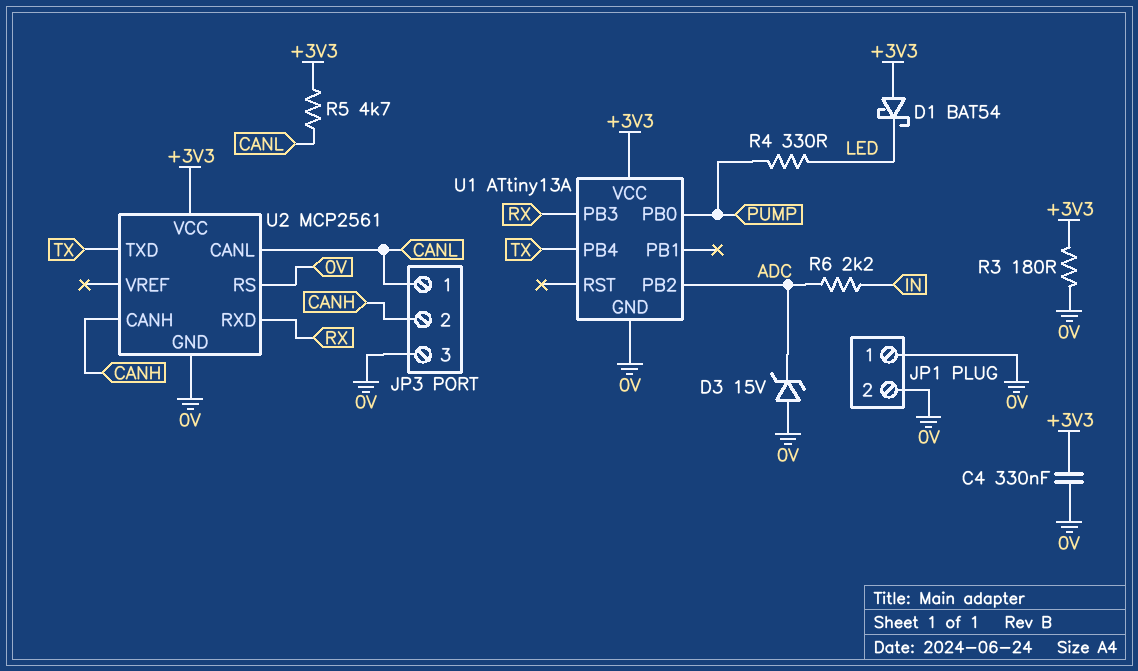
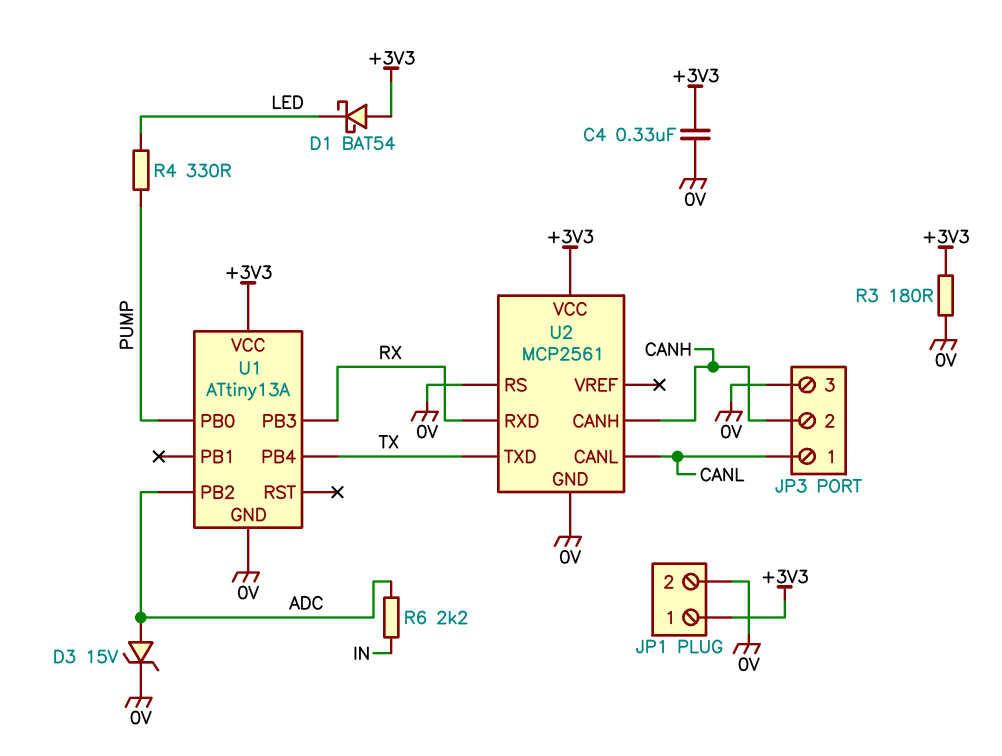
D3: zener 15V (A 0V, K ADC) -> zener 15V (A ADC, K 0V)
JP1 pin 1: 0V -> +3V3
R5: 4.7k (+3V3, CANL) -> none

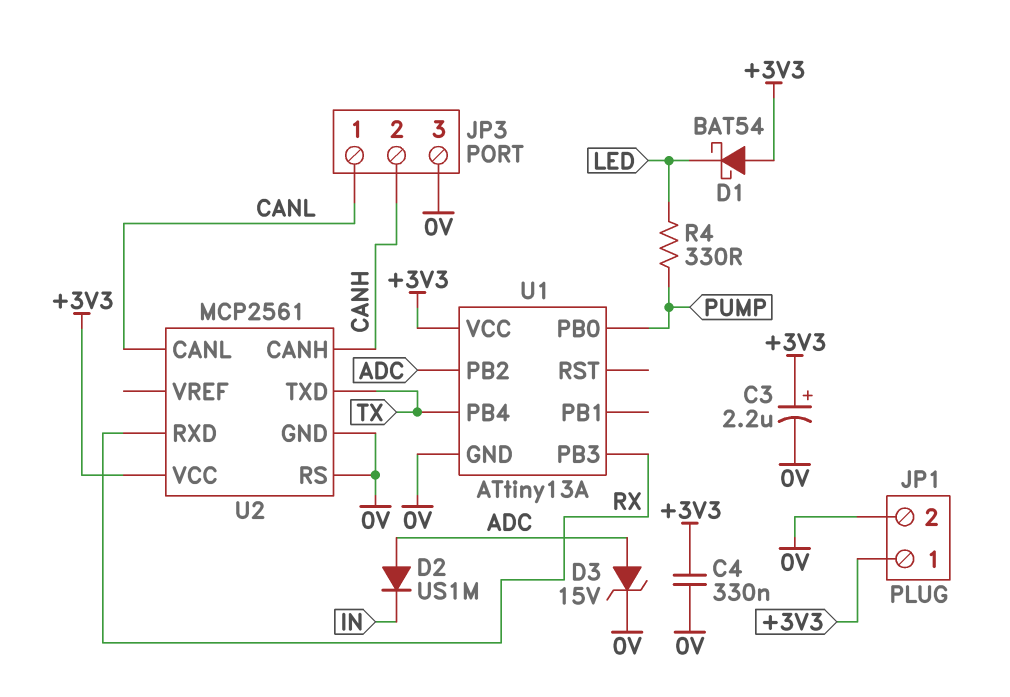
C3: none -> 2.2uF (plus +3V3, minus 0V)
D2: none -> diode US1M (A ADC, K IN)
R3: 180 (+3V3, 0V) -> none
R6: 2.2k (ADC, IN) -> none

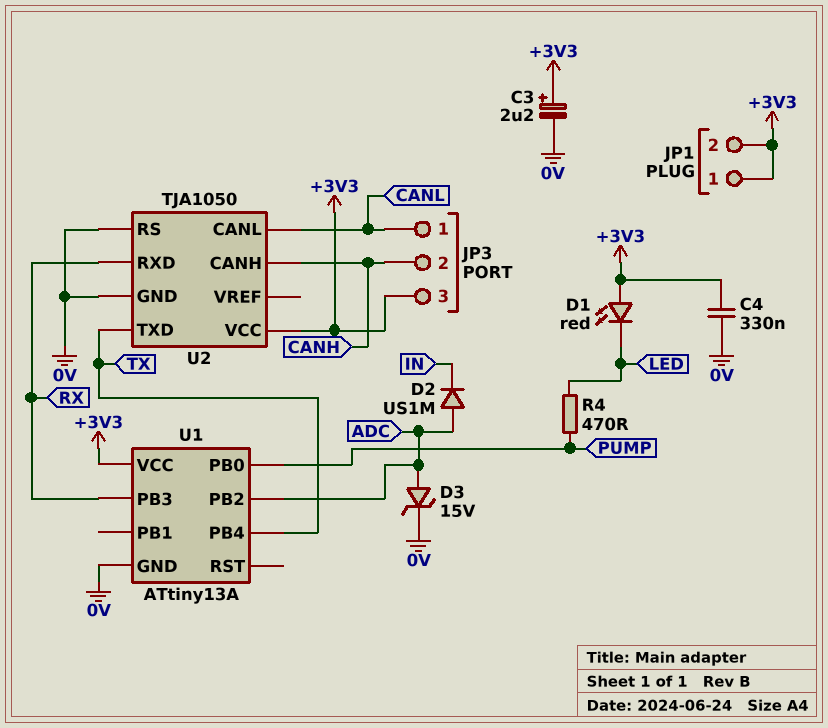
D1: schottky BAT54 (A +3V3, K LED) -> LED red (A +3V3, K LED)
JP1 pin 2: 0V -> +3V3
JP3 pin 3: 0V -> +3V3
R4: 330 (LED, PUMP) -> 470 (LED, PUMP)
U2: MCP2561 -> TJA1050

